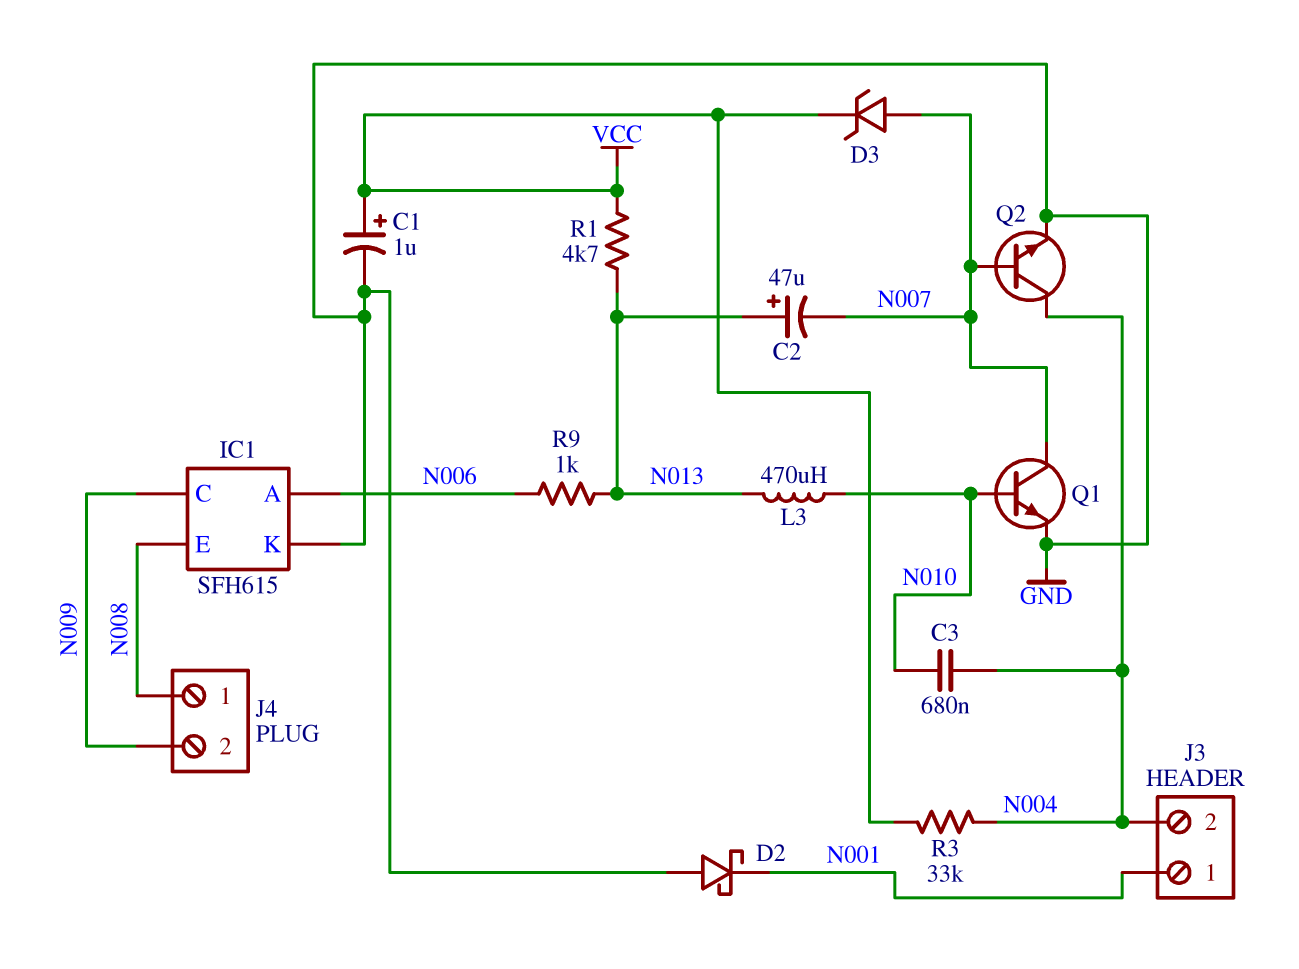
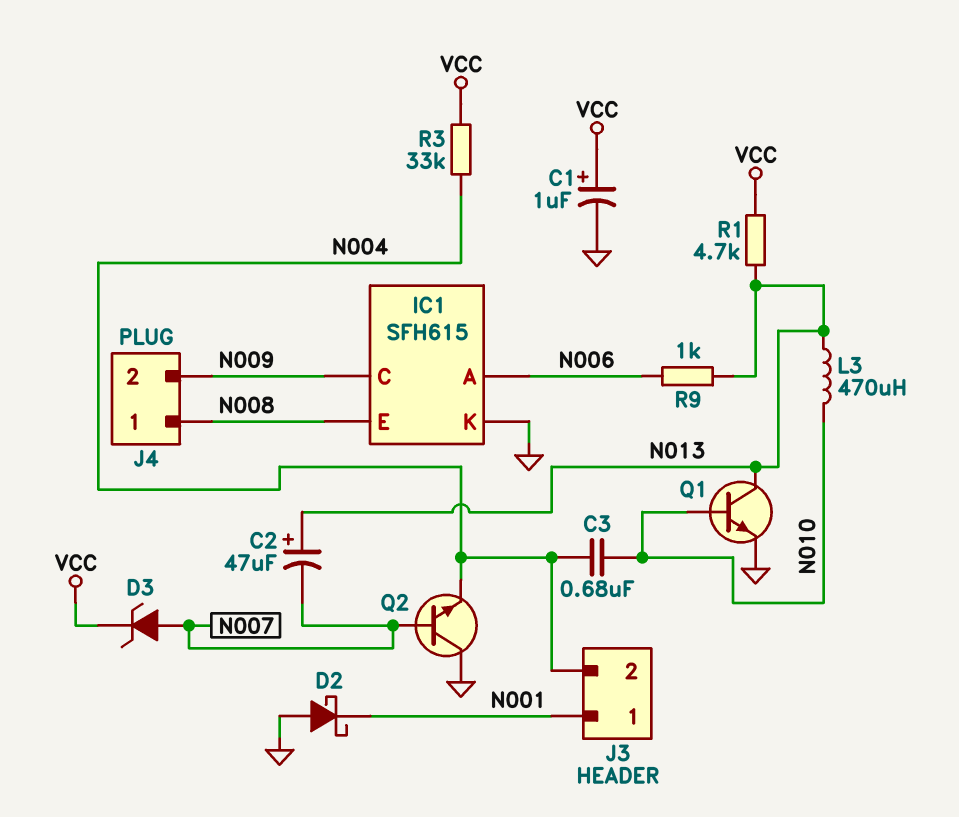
Q1: NPN (B N010, C N007, E GND) -> NPN (B N010, C N013, E GND)
Q2: NPN (B N007, C N004, E GND) -> NPN (B N007, C GND, E N004)

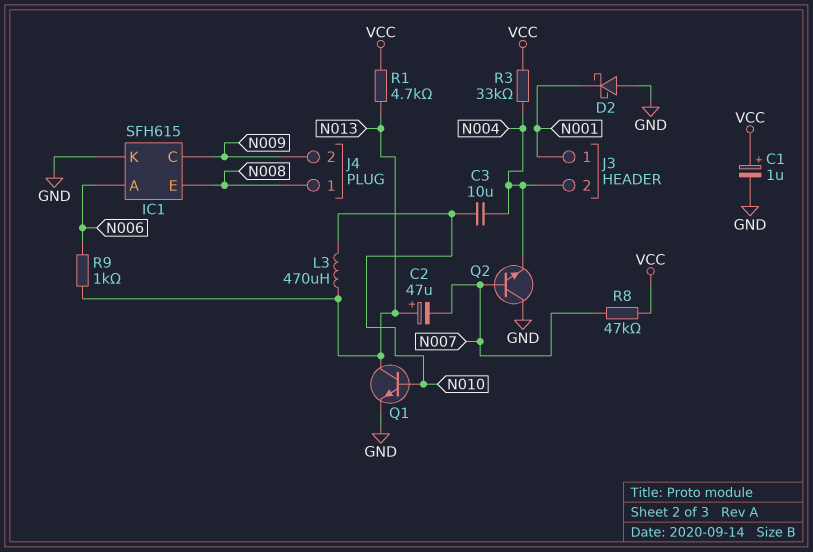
C3: 680nF (N004, N010) -> 10uF (N004, N010)
D3: zener (A N007, K VCC) -> none
R8: none -> 47k (N007, VCC)

